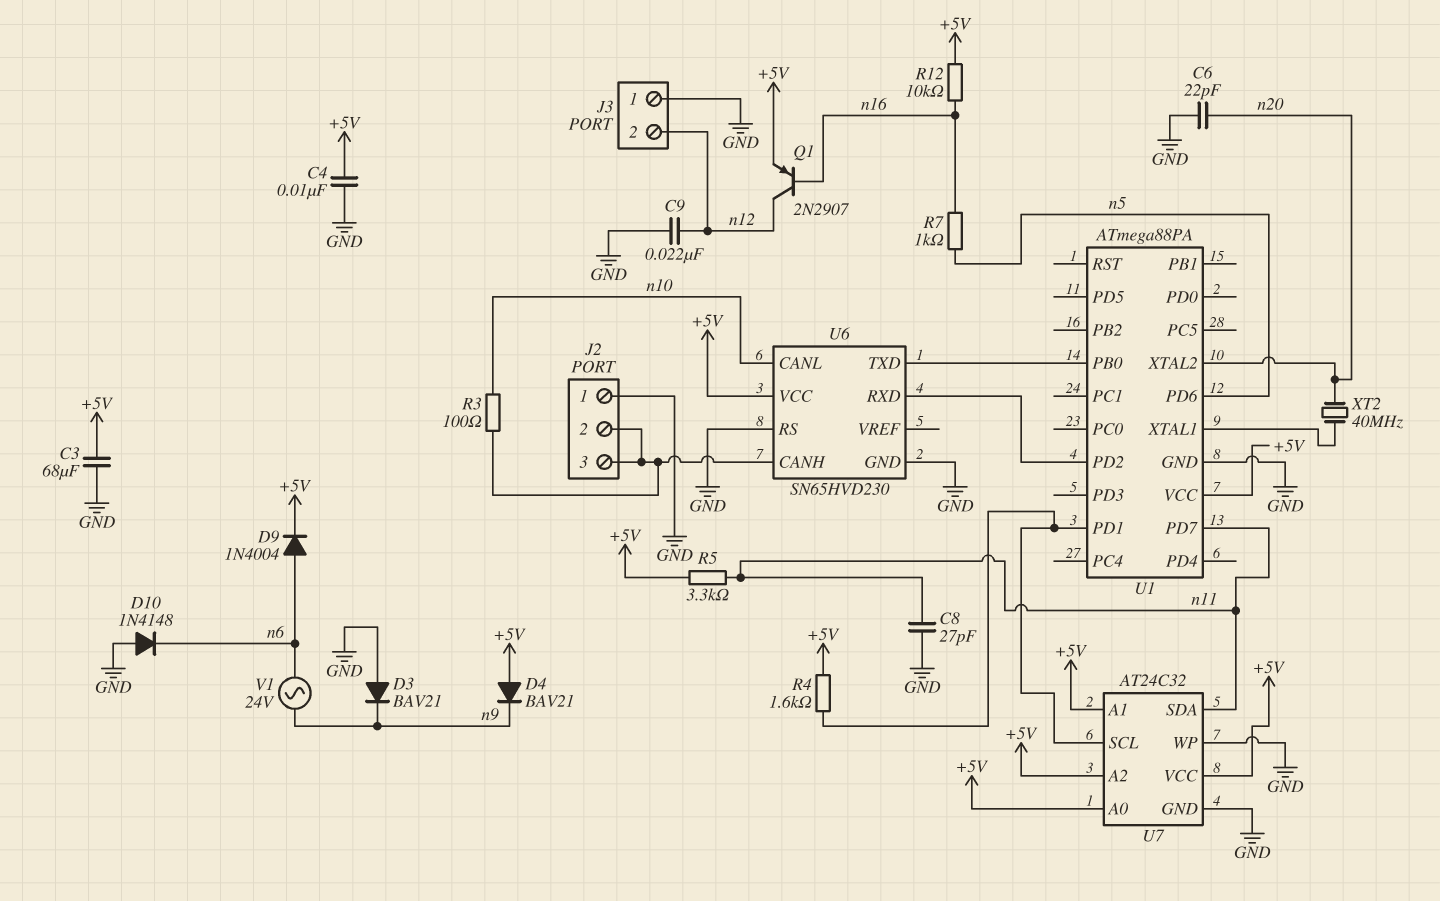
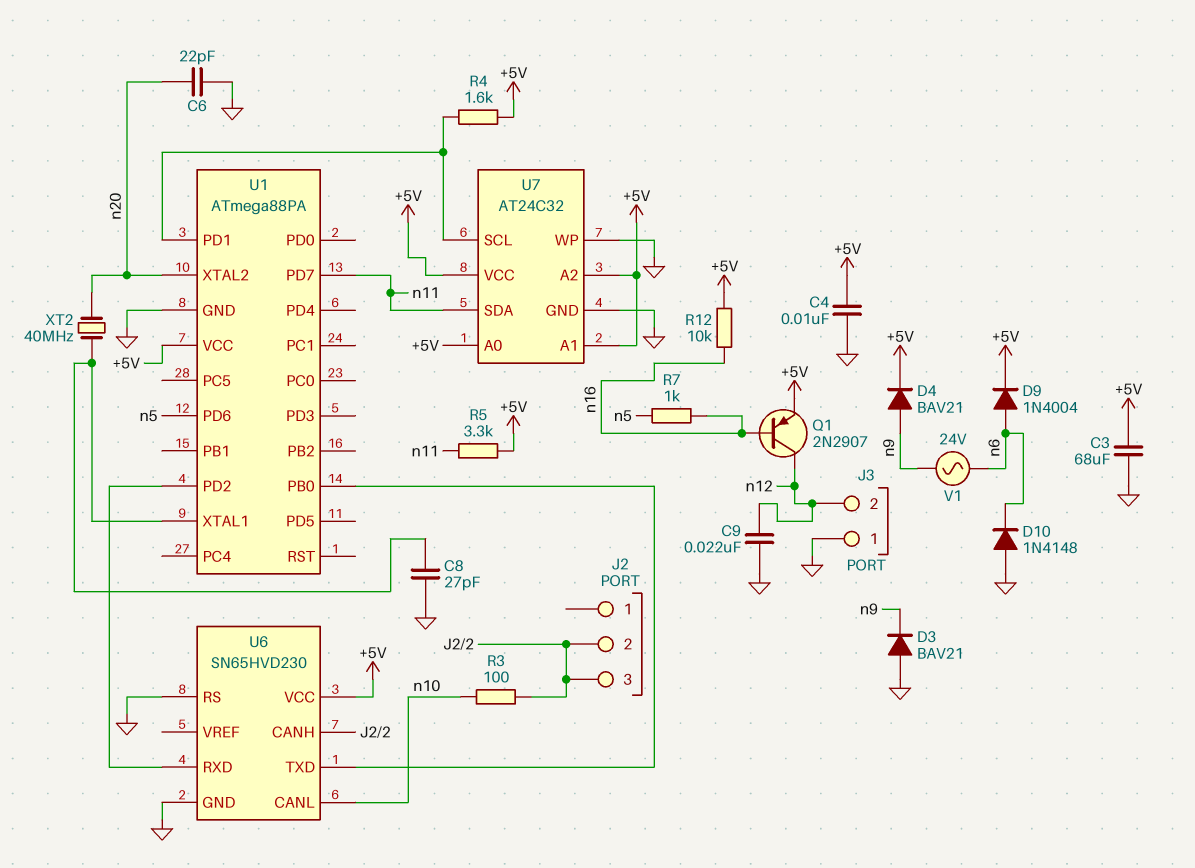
C8: 27pF (GND, n11) -> 27pF (GND, U1/XTAL1)
D4: diode BAV21 (A +5V, K n9) -> diode BAV21 (A n9, K +5V)
J2 pin 1: GND -> none

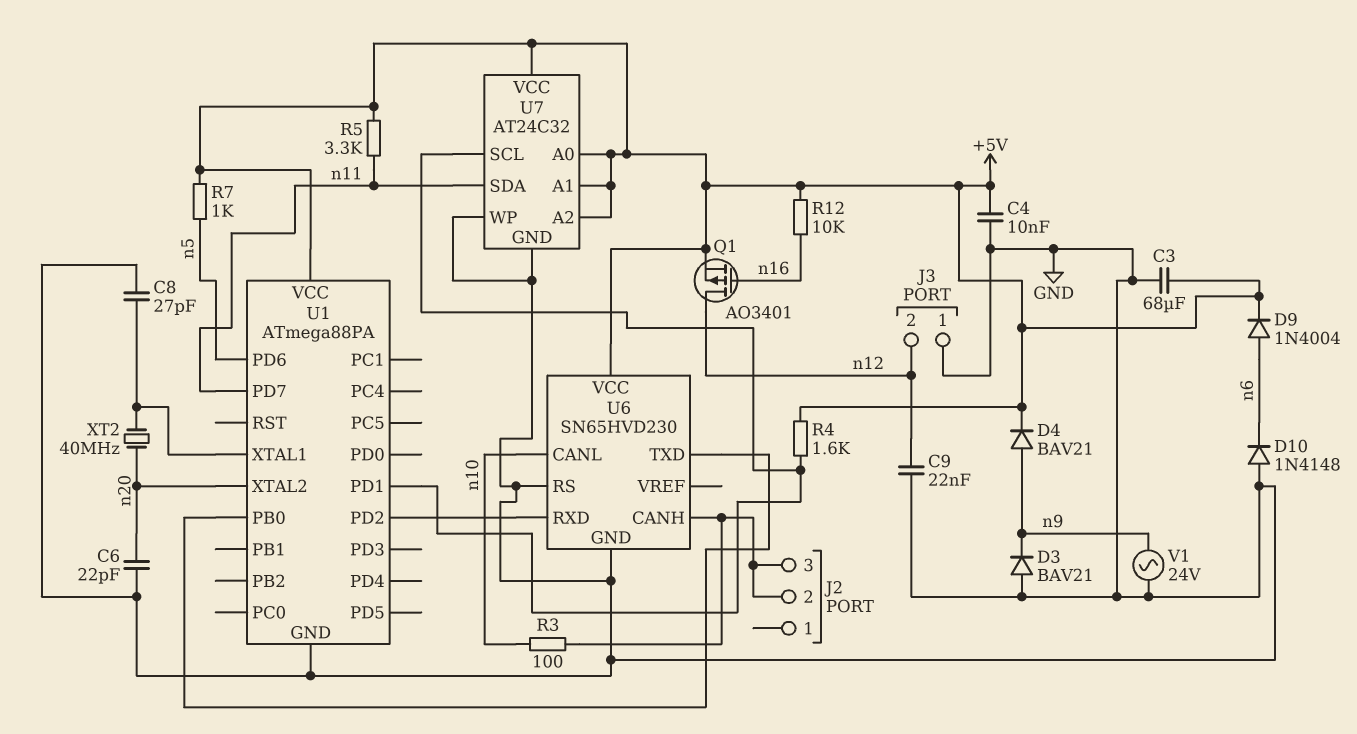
Q1: PNP 2N2907 (B n16, C n12, E +5V) -> PMOS AO3401 (G n16, D n12, S +5V)
R7: 1k (n5, n16) -> 1k (+5V, n5)
V1: AC 24V (n6, n9) -> AC 24V (GND, n9)

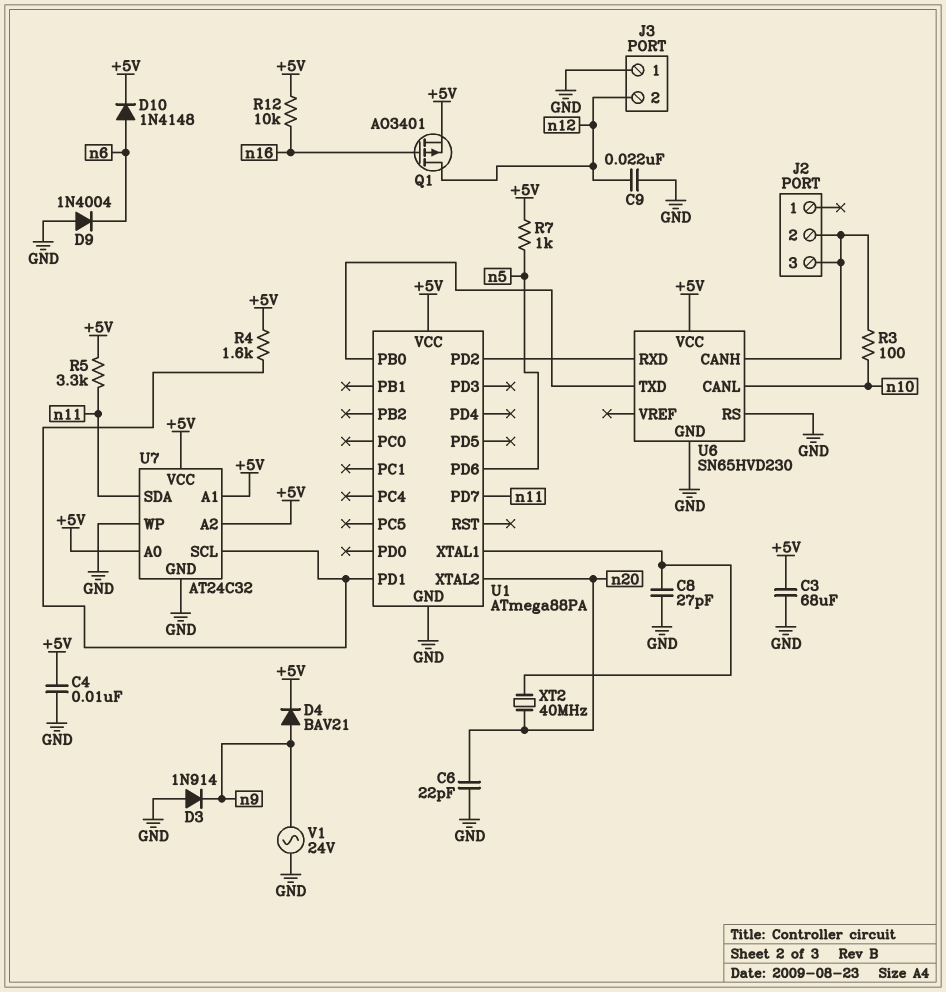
D3: diode BAV21 (A GND, K n9) -> diode 1N914 (A GND, K n9)
D9: diode 1N4004 (A n6, K +5V) -> diode 1N4004 (A GND, K n6)
D10: diode 1N4148 (A GND, K n6) -> diode 1N4148 (A n6, K +5V)

